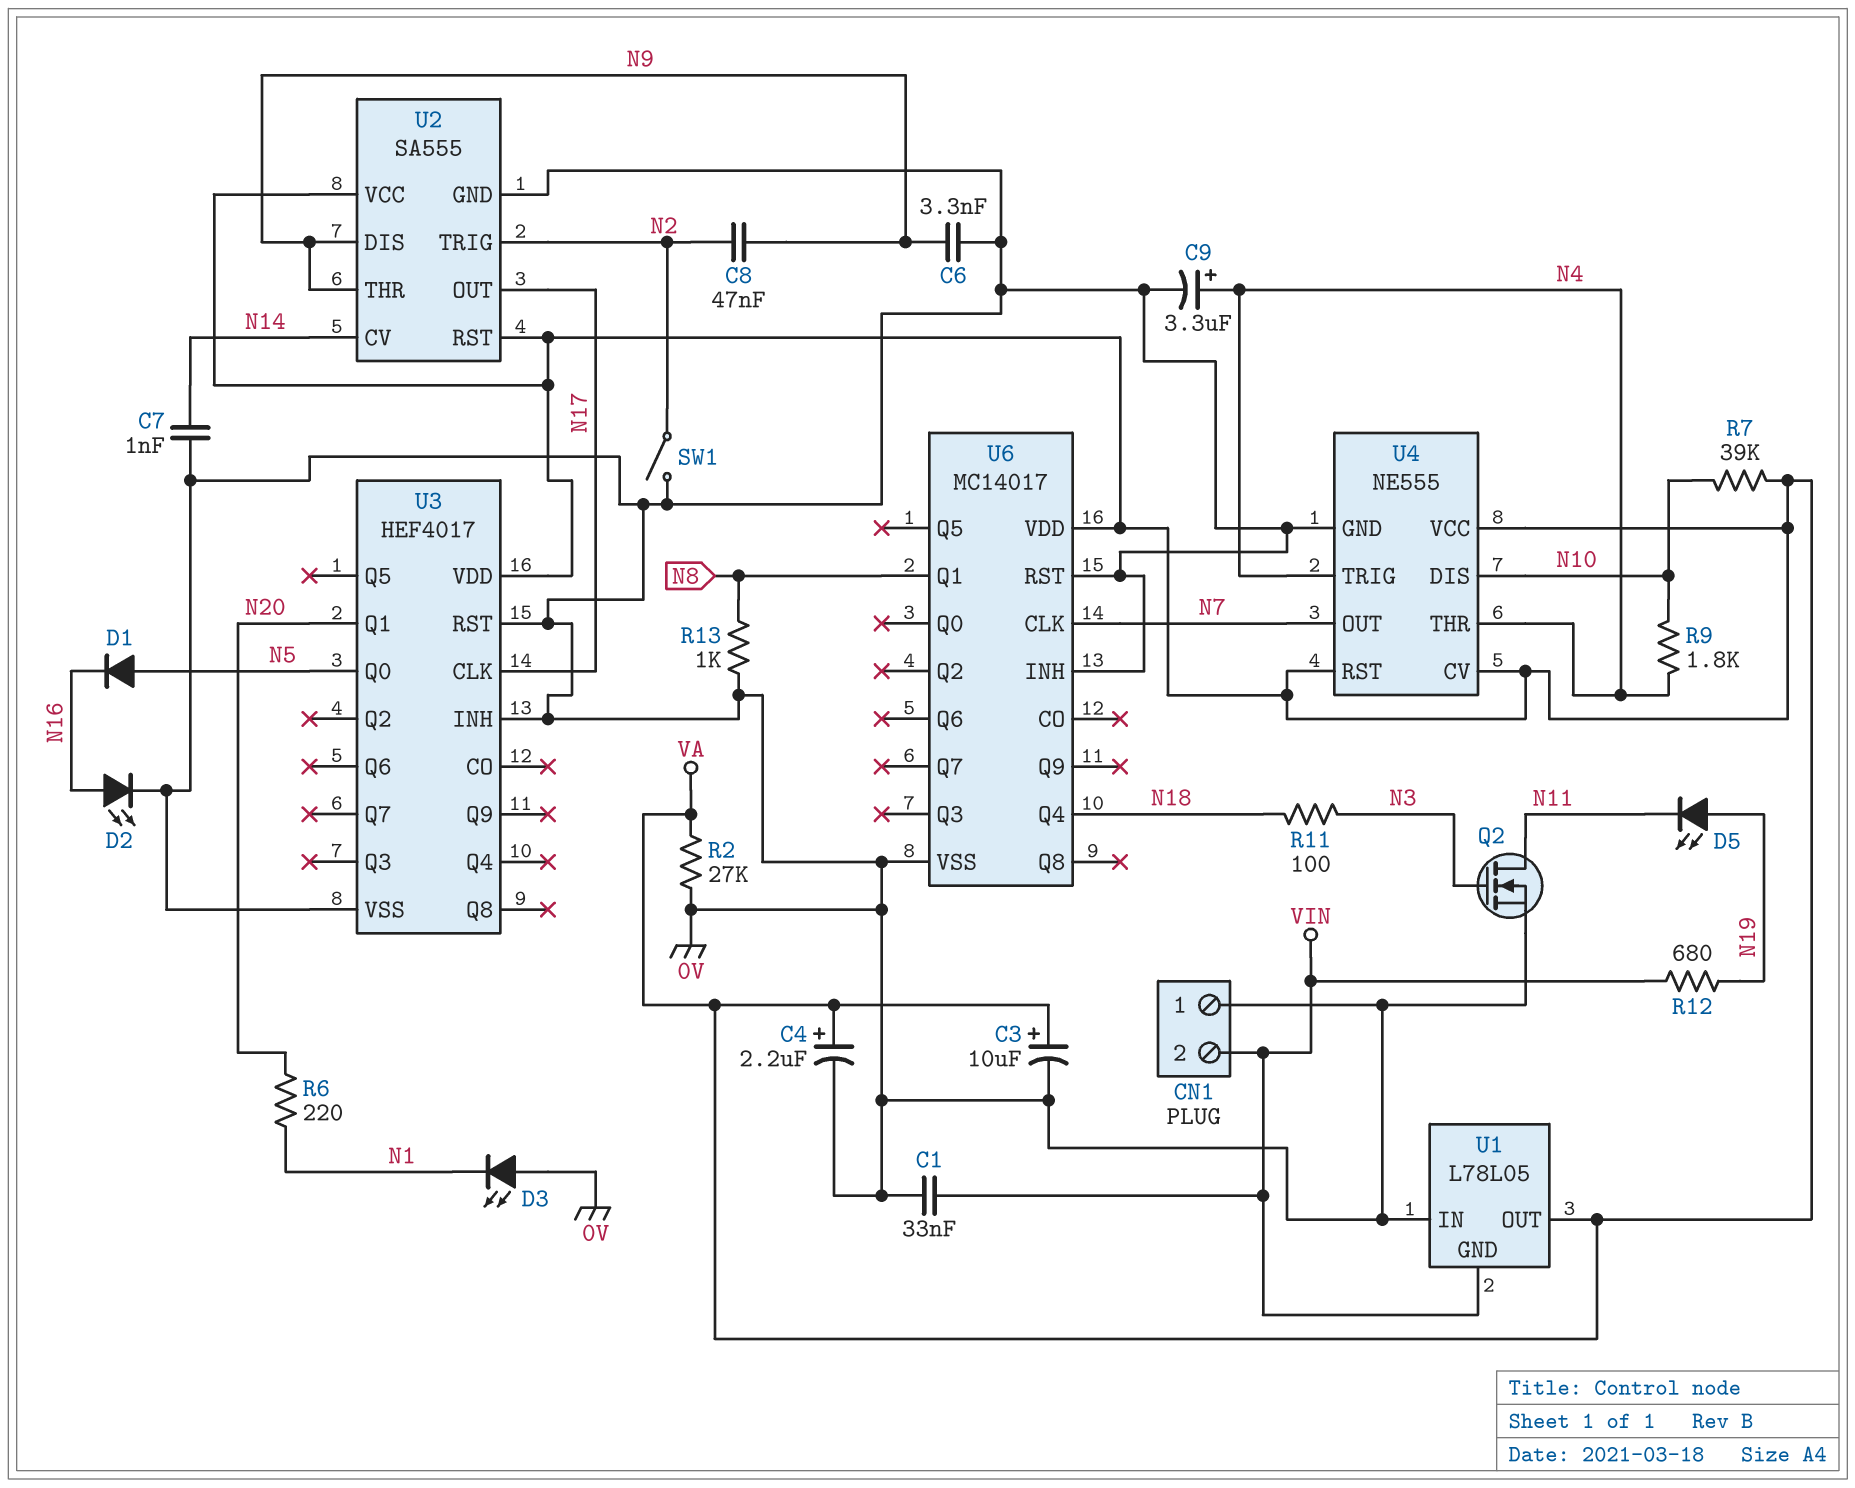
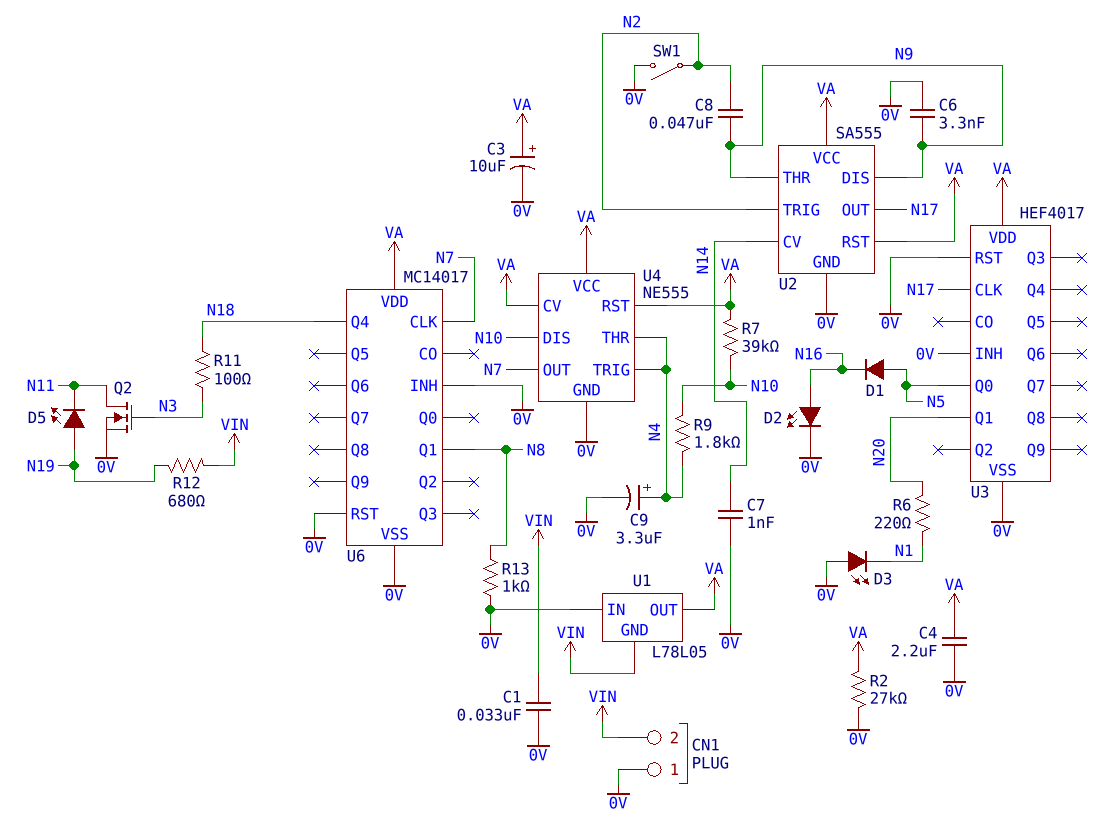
C4: 2.2uF (plus VA, minus 0V) -> 2.2uF (0V, VA)

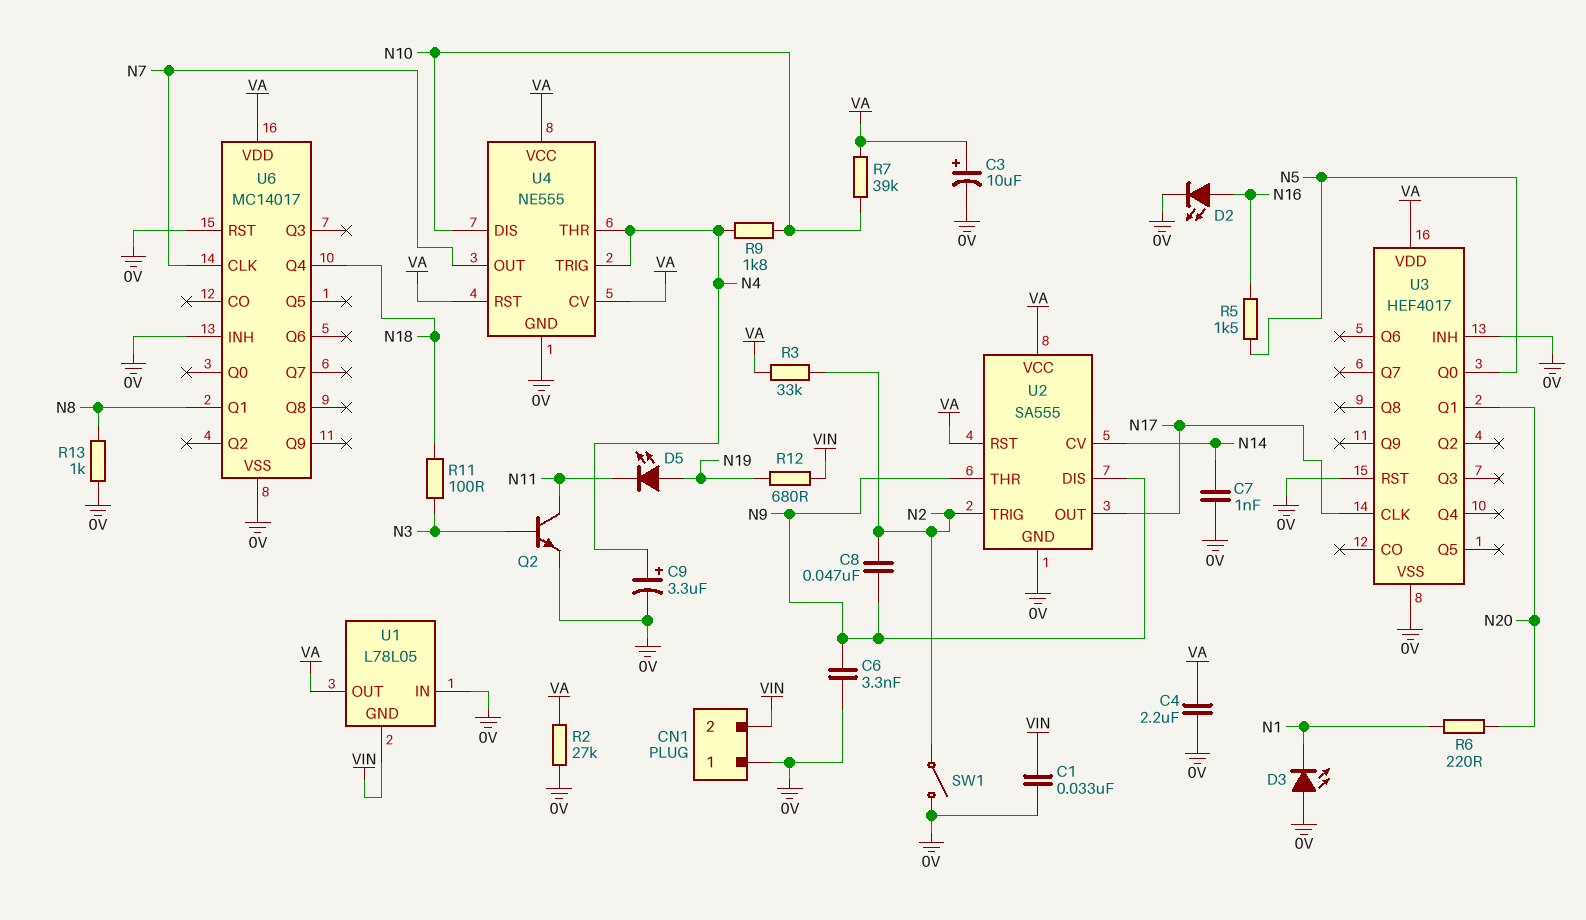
D1: diode (A N5, K N16) -> none
Q2: NMOS (G N3, D N11, S 0V) -> NPN (B N3, C N11, E 0V)
R3: none -> 33k (N2, VA)
R5: none -> 1.5k (N5, N16)

